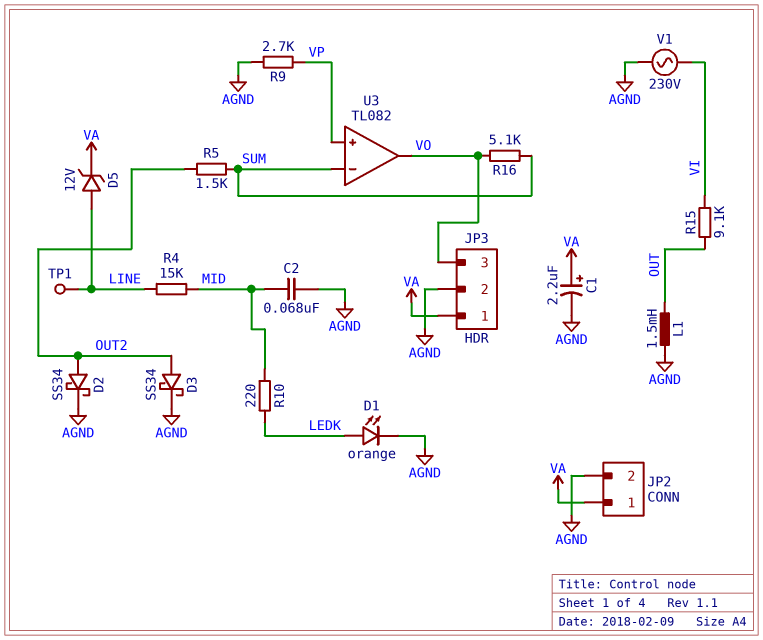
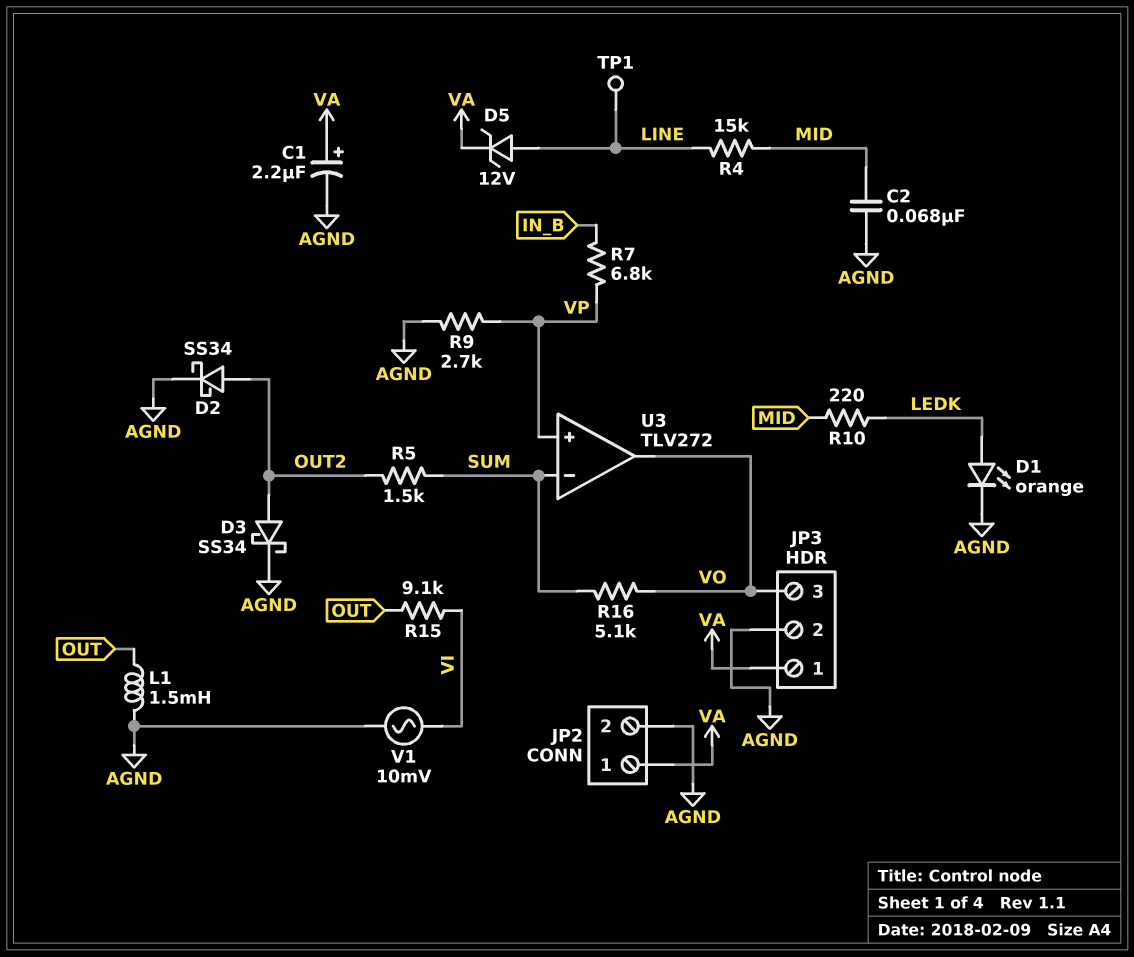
R7: none -> 6.8k (IN_B, VP)
U3: TL082 -> TLV272
V1: AC 230V (AGND, VI) -> AC 10mV (AGND, VI)

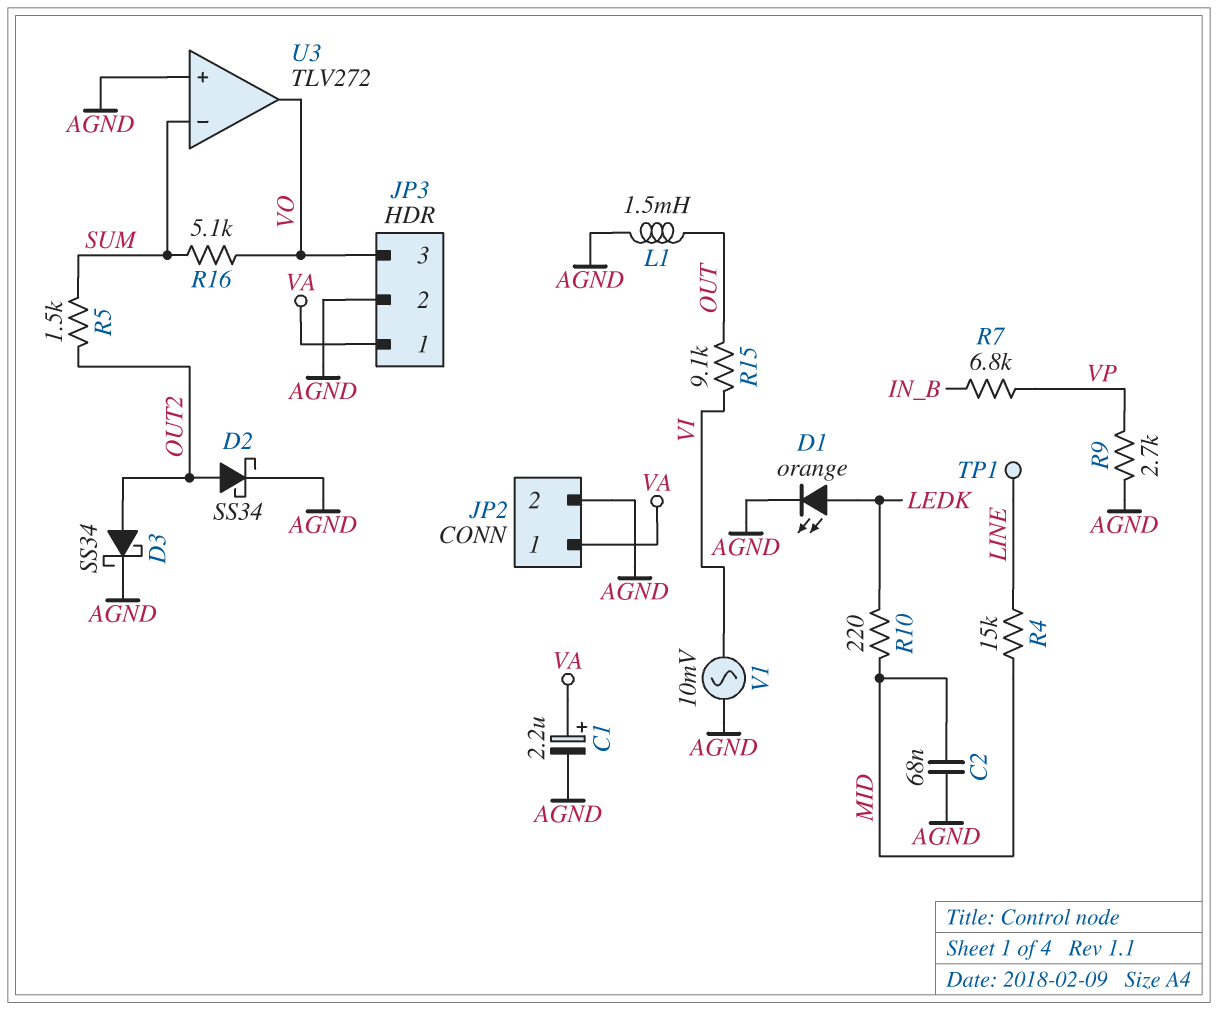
D5: zener 12V (A LINE, K VA) -> none
U3 pin in+: VP -> AGND

